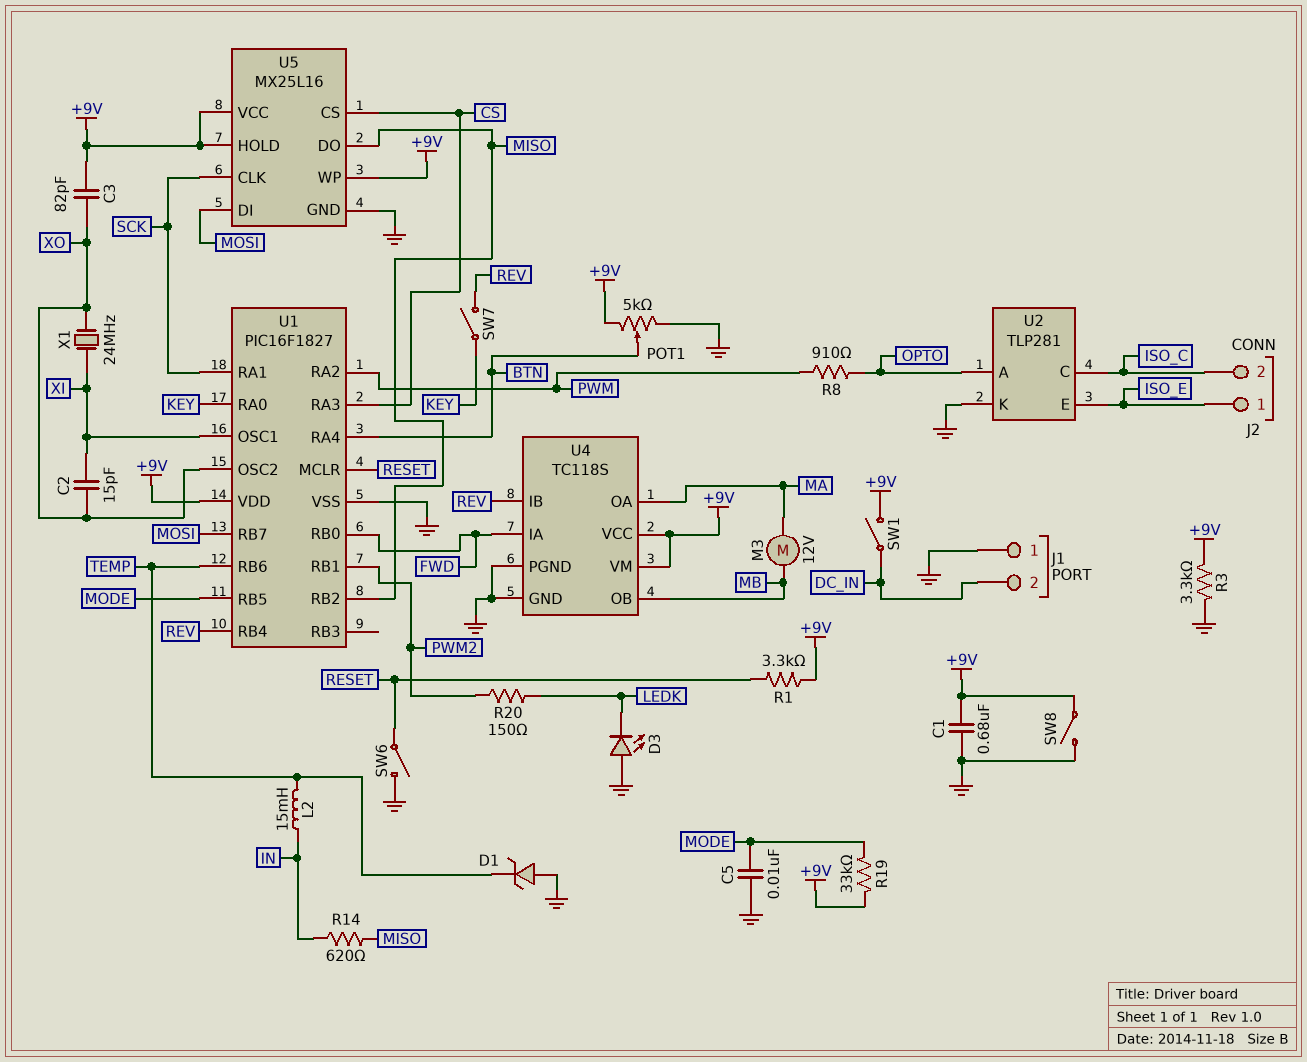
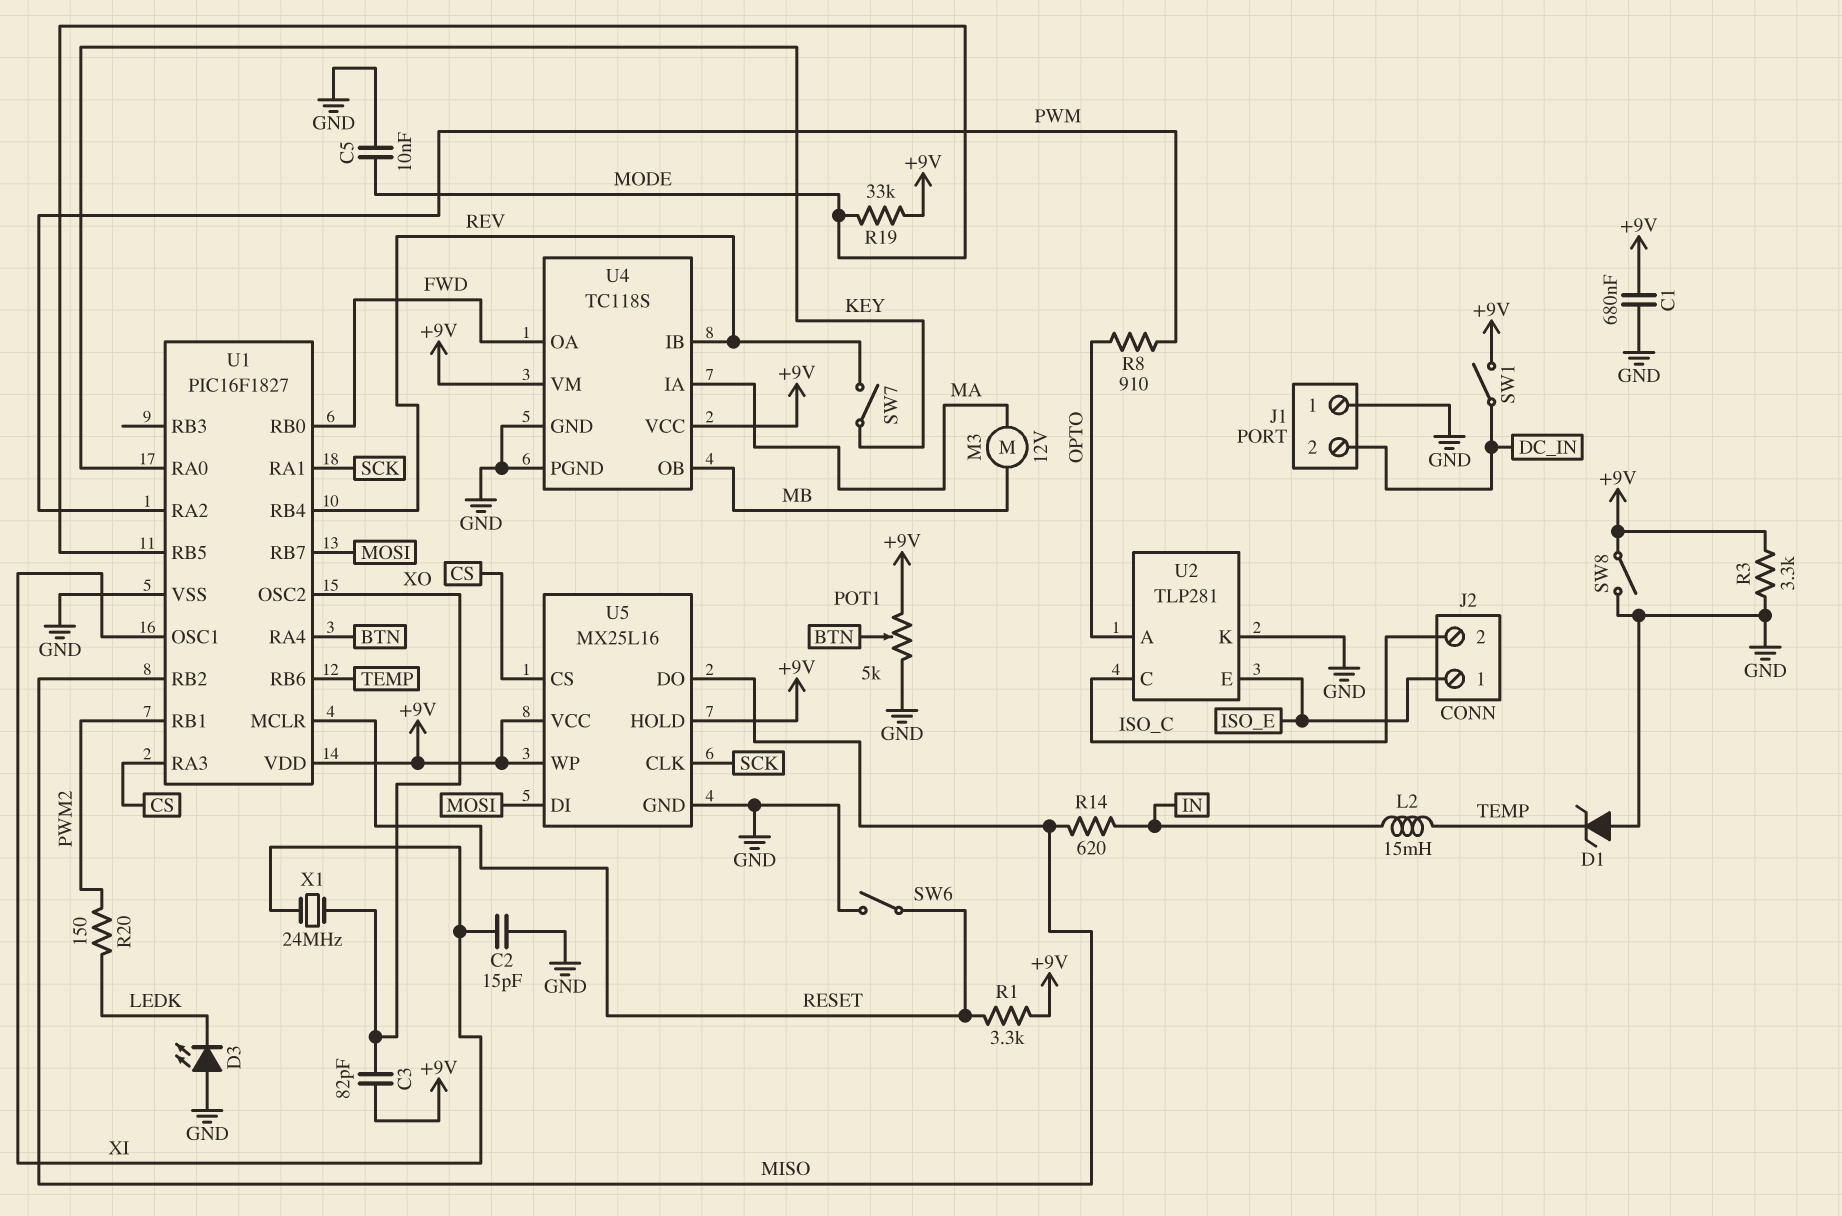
C2: 15pF (XI, XO) -> 15pF (GND, XI)
U4 pin IA: FWD -> MA
U4 pin OA: MA -> FWD

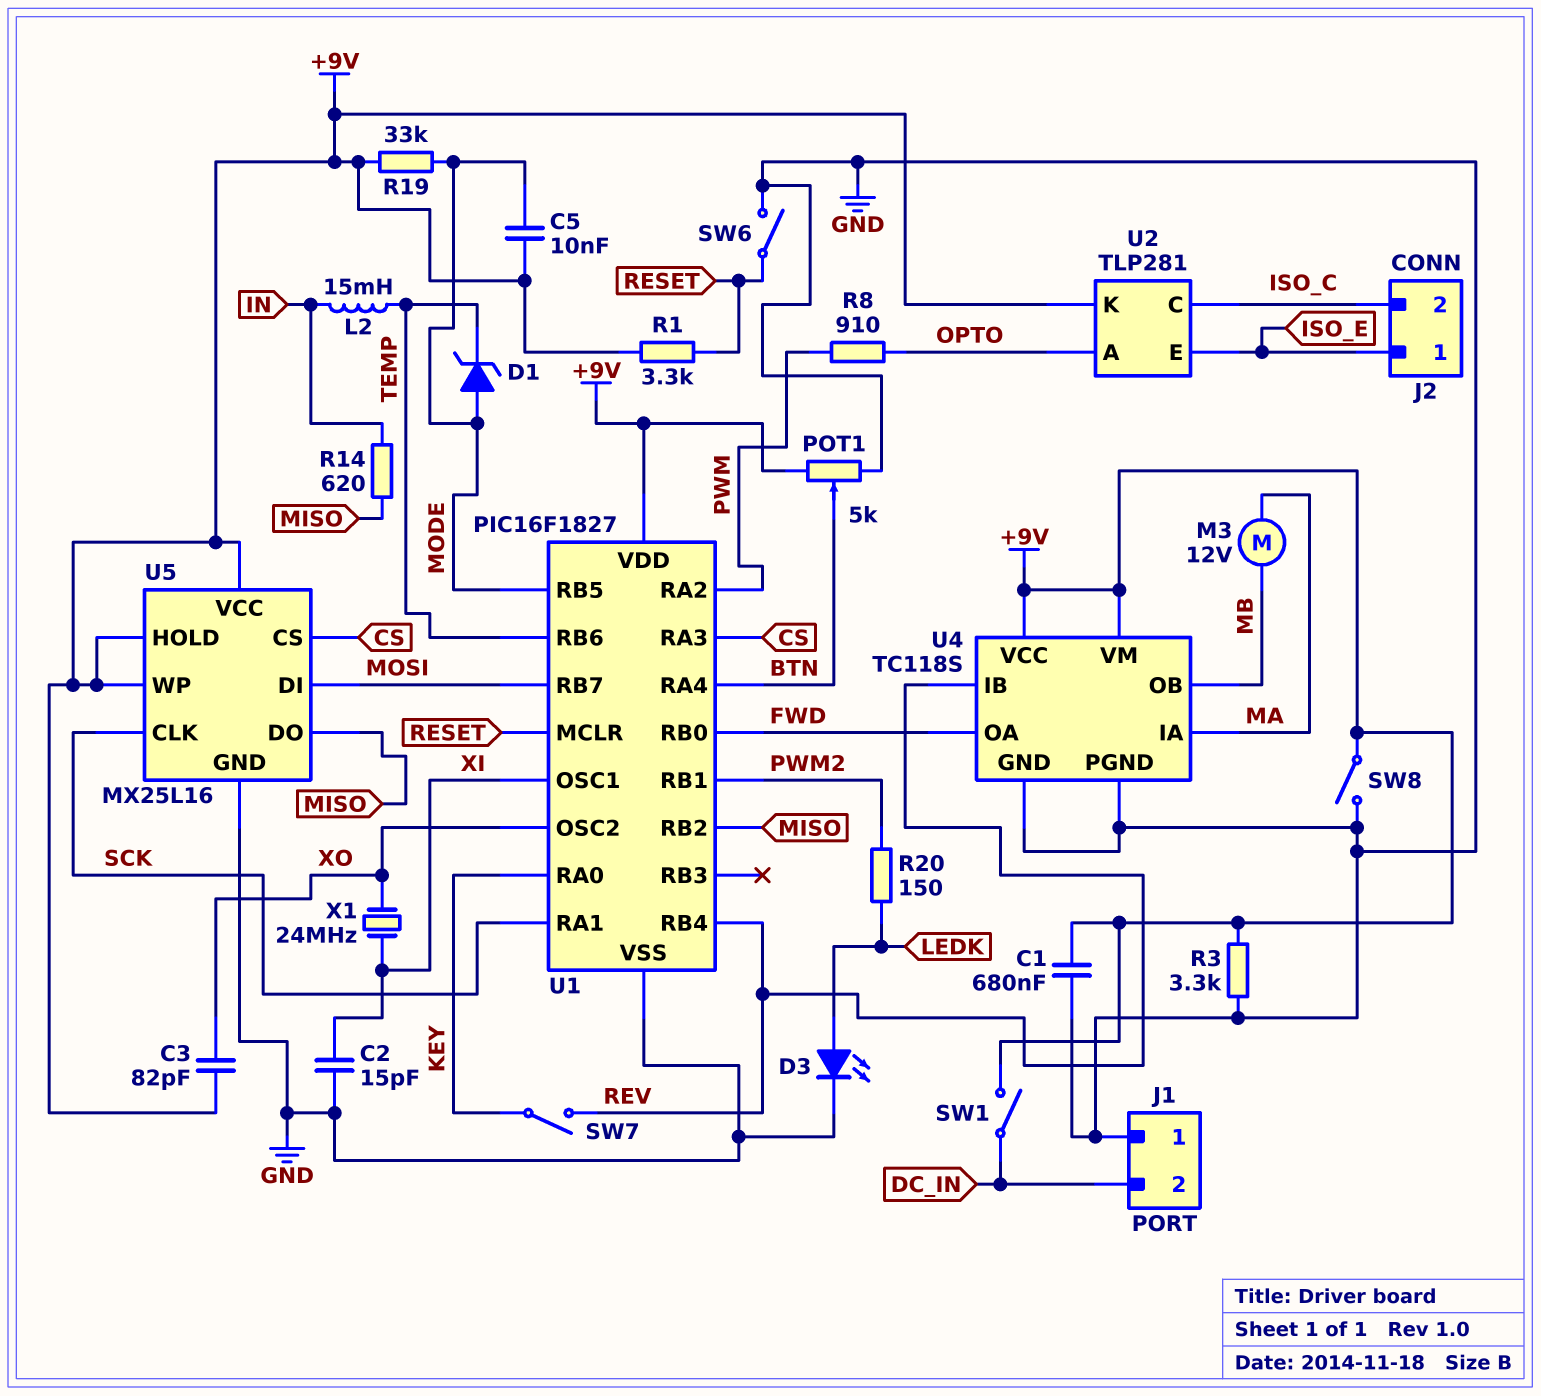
C5: 10nF (GND, MODE) -> 10nF (+9V, MODE)
D1: zener (A GND, K TEMP) -> zener (A MODE, K TEMP)
D3: LED (A GND, K LEDK) -> LED (A LEDK, K GND)
U2 pin K: GND -> +9V

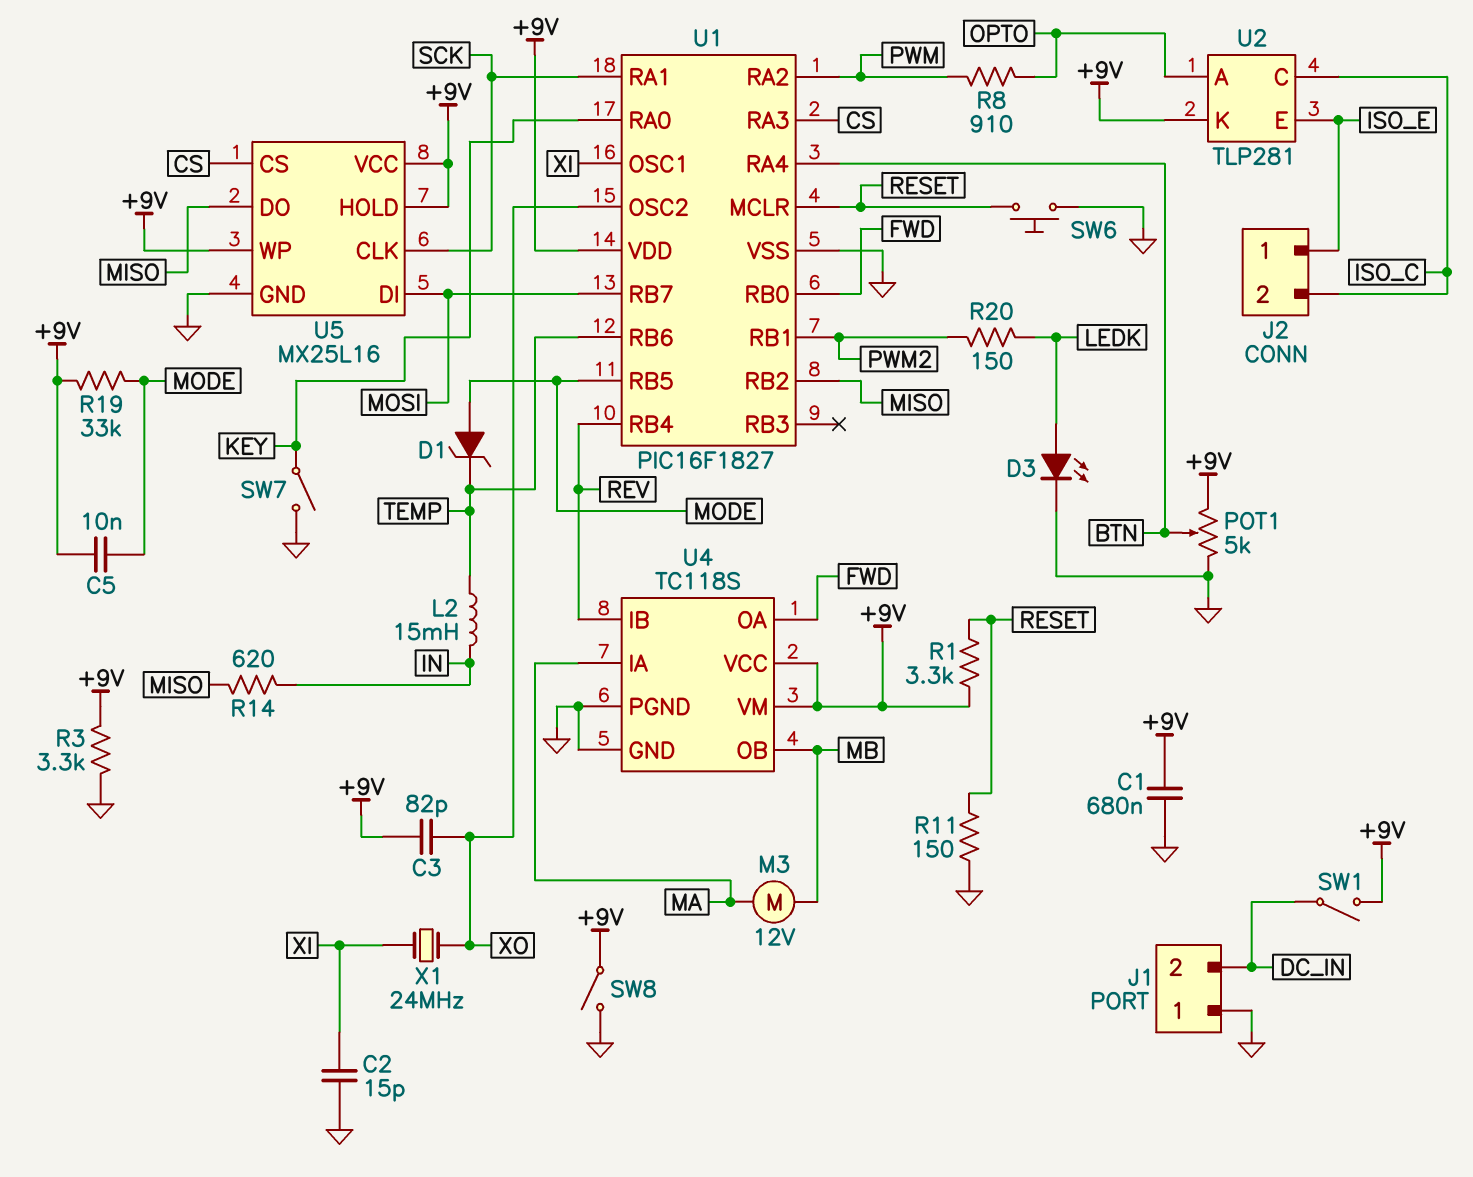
R11: none -> 150 (GND, RESET)
SW6: switch (GND, RESET) -> button (GND, RESET)
SW7: switch (KEY, REV) -> switch (GND, KEY)

